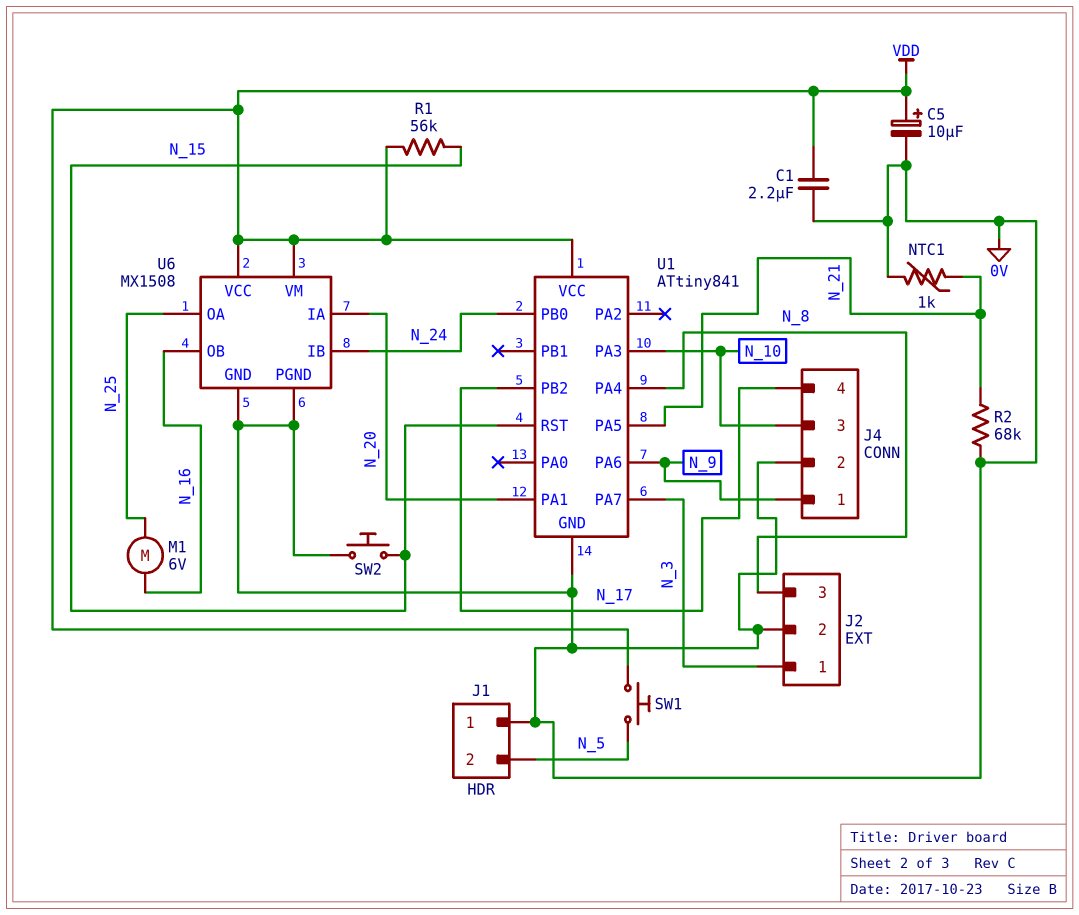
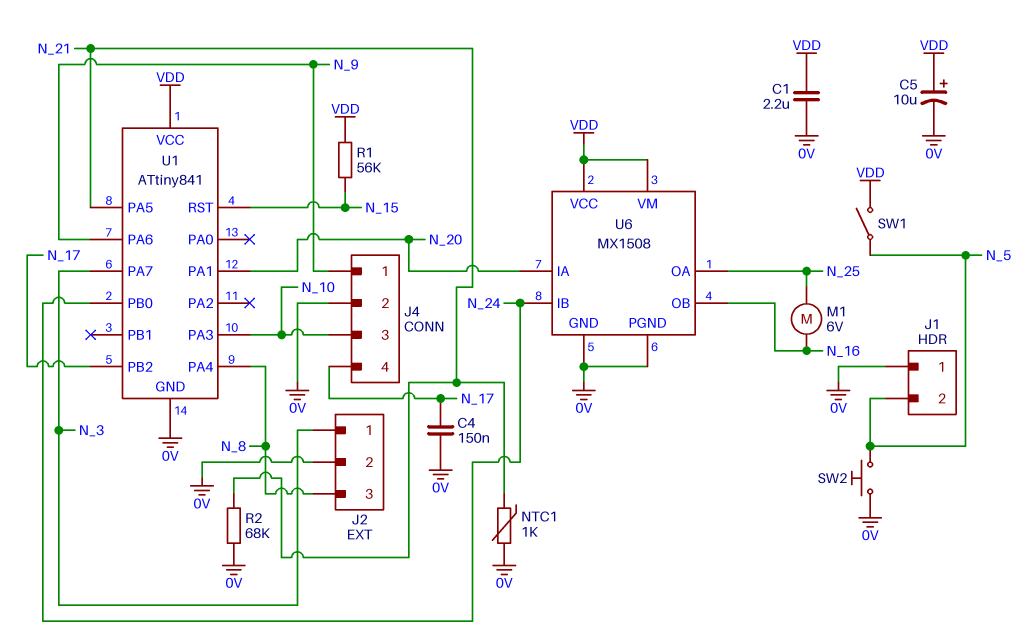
C4: none -> 150nF (0V, N_17)
SW1: button (N_5, VDD) -> switch (N_5, VDD)
SW2: button (0V, N_15) -> button (0V, N_5)

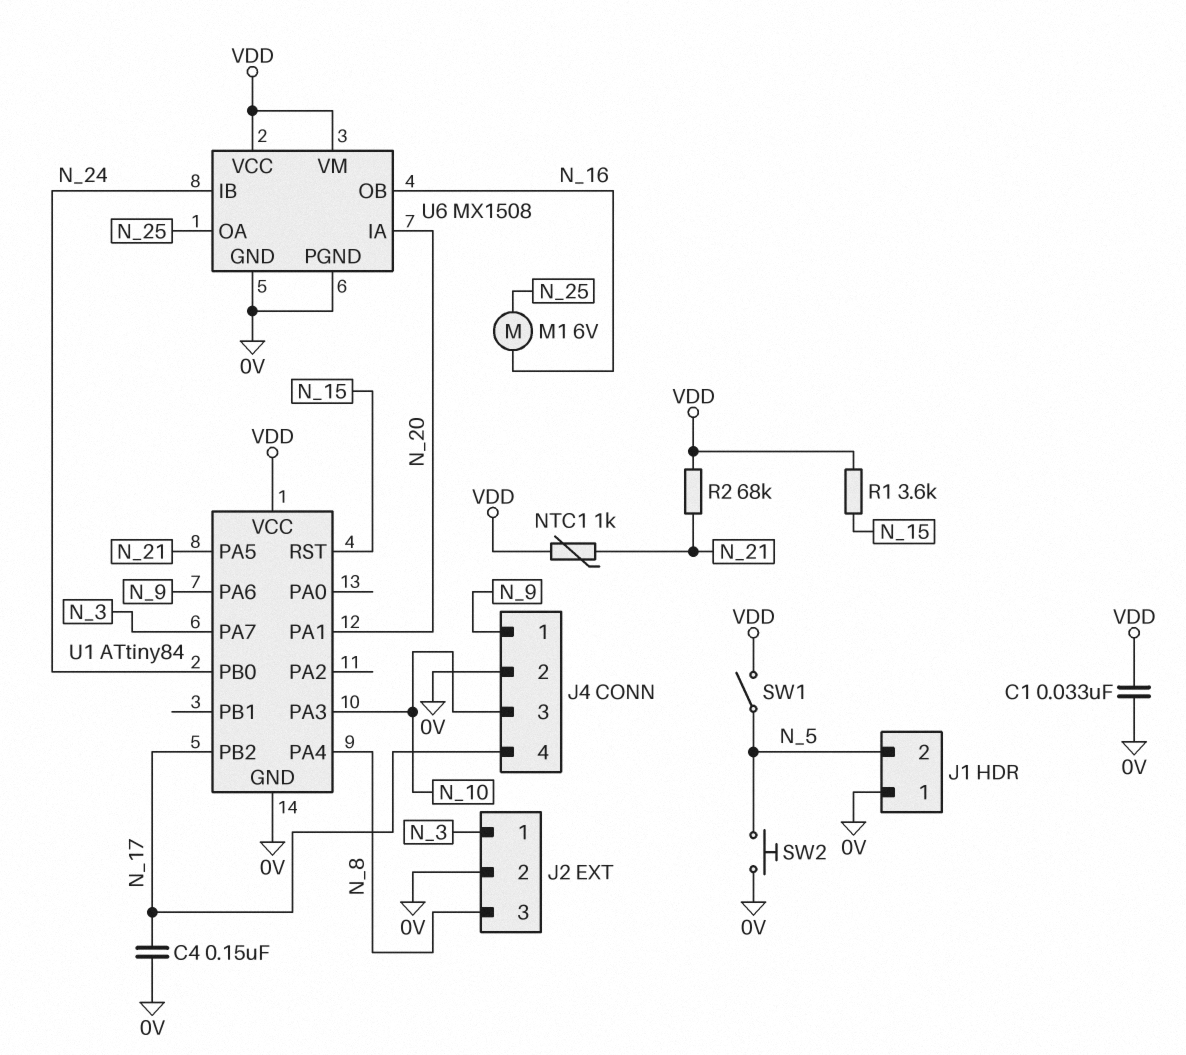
C1: 2.2uF (0V, VDD) -> 33nF (0V, VDD)
C5: 10uF (plus VDD, minus 0V) -> none
NTC1: 1k (0V, N_21) -> 1k (N_21, VDD)
R1: 56k (N_15, VDD) -> 3.6k (N_15, VDD)
R2: 68k (0V, N_21) -> 68k (N_21, VDD)
U1: ATtiny841 -> ATtiny84

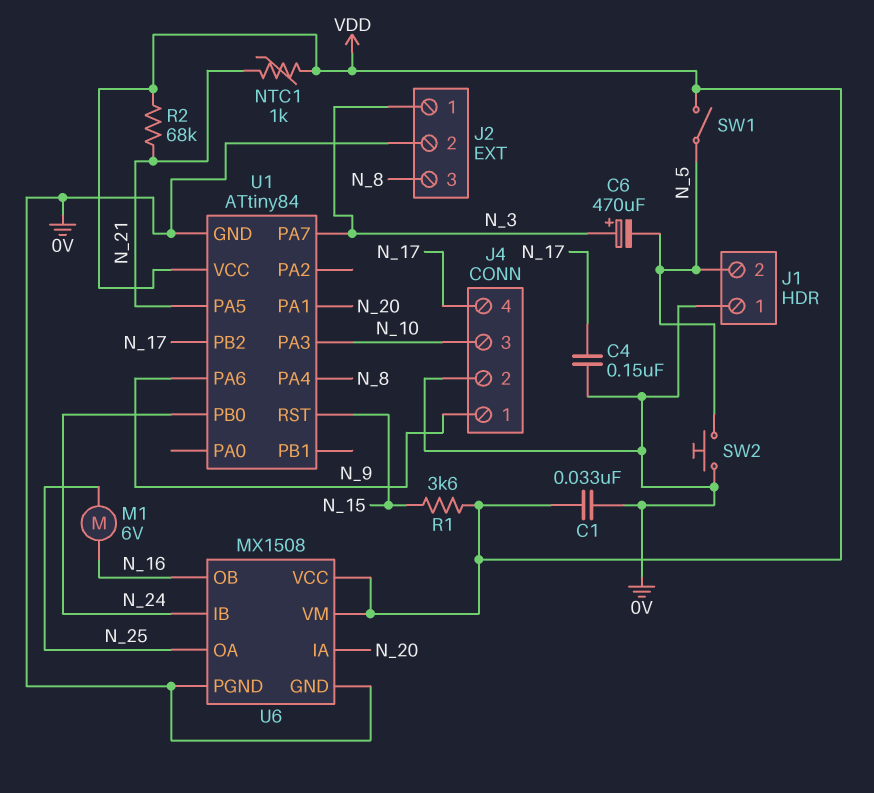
C6: none -> 470uF (plus N_3, minus N_5)

